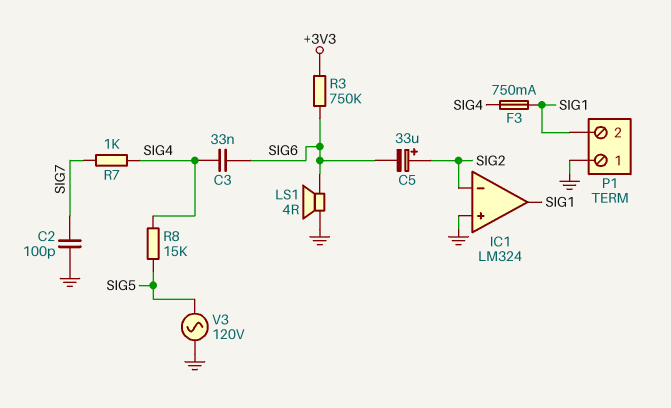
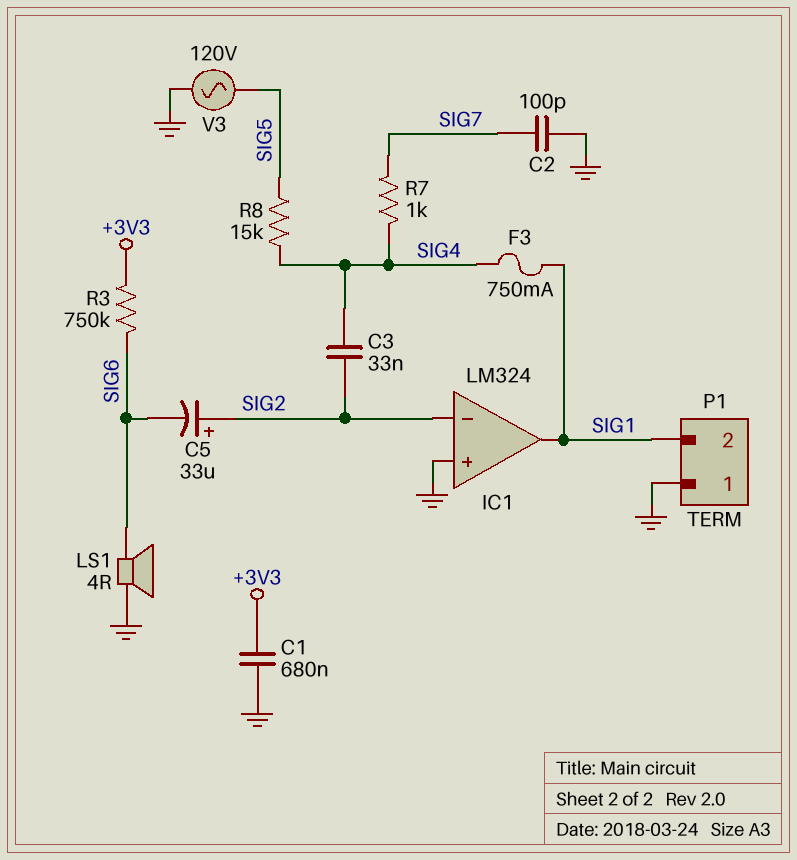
C1: none -> 680nF (+3V3, GND)
C3: 33nF (SIG4, SIG6) -> 33nF (SIG2, SIG4)

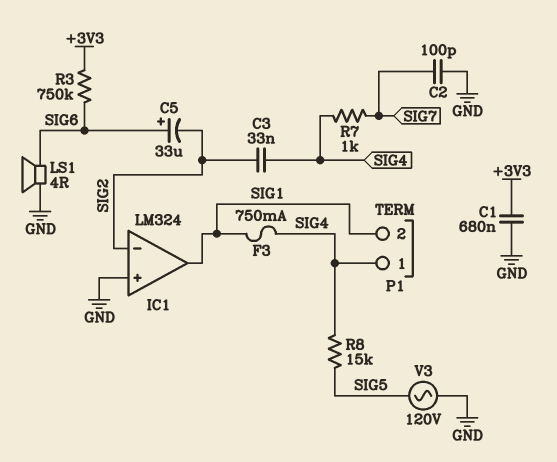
C5: 33uF (plus SIG2, minus SIG6) -> 33uF (plus SIG6, minus SIG2)
P1 pin 1: GND -> SIG4

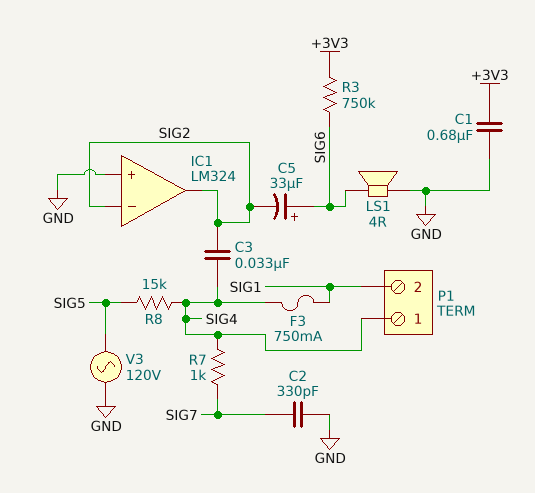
C2: 100pF (GND, SIG7) -> 330pF (GND, SIG7)
IC1 pin out: SIG1 -> SIG2

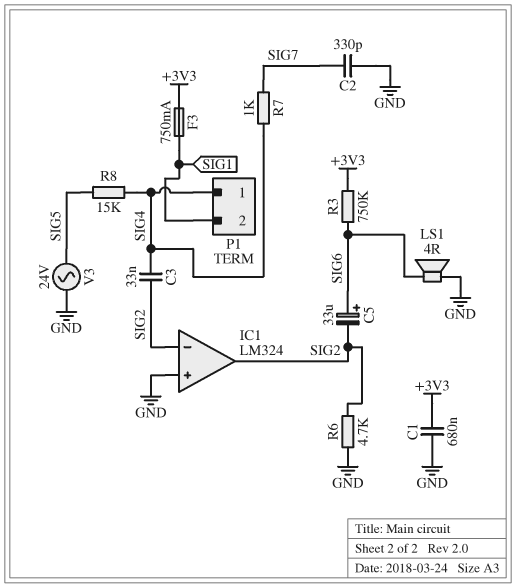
F3: 750mA (SIG1, SIG4) -> 750mA (+3V3, SIG1)
R6: none -> 4.7k (GND, SIG2)
V3: AC 120V (GND, SIG5) -> AC 24V (GND, SIG5)

